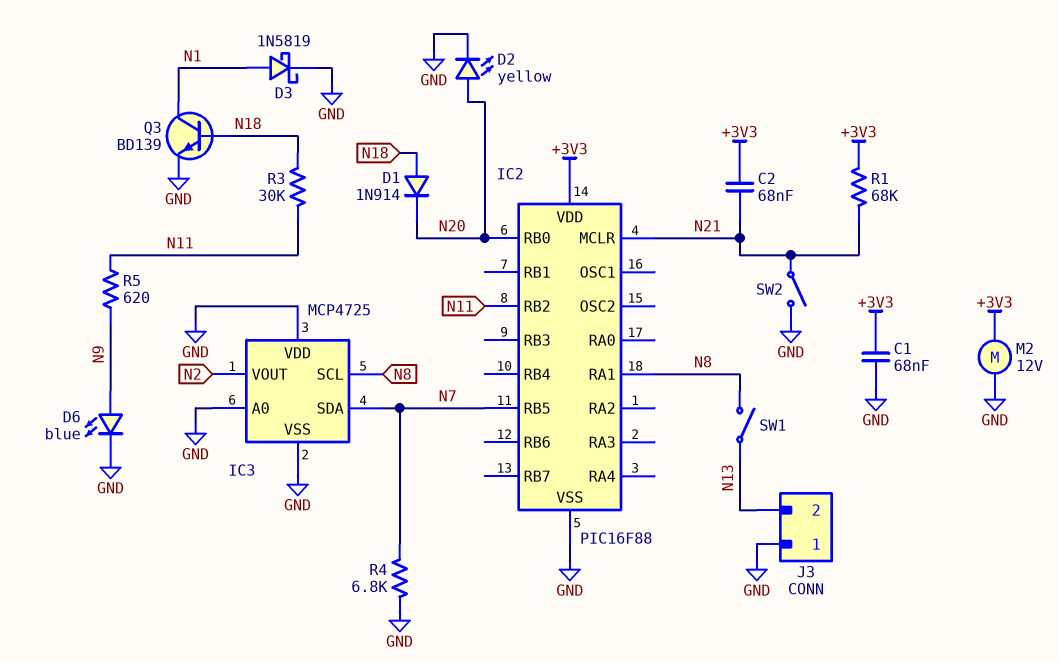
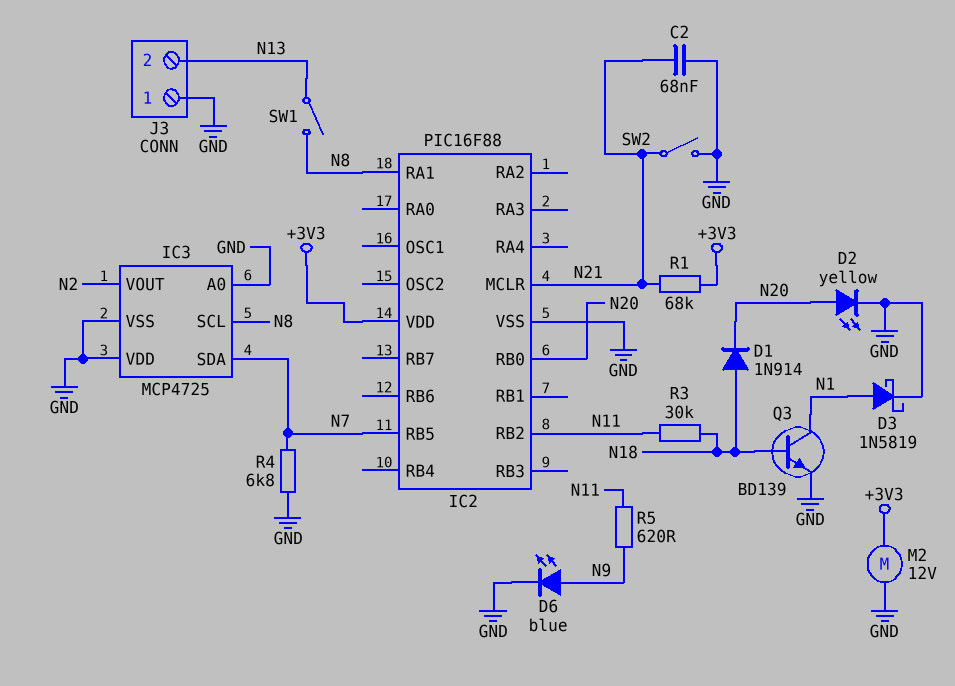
C1: 68nF (+3V3, GND) -> none
C2: 68nF (+3V3, N21) -> 68nF (GND, N21)

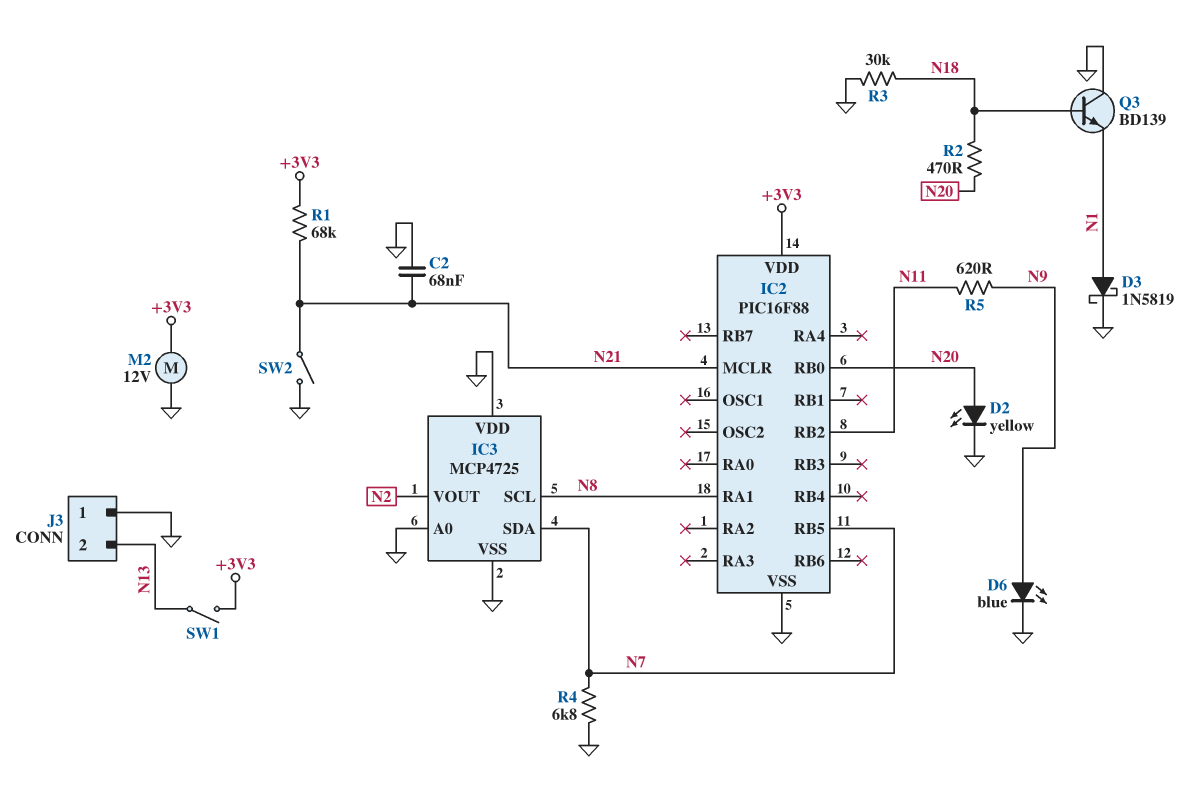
D1: diode 1N914 (A N18, K N20) -> none
Q3: NPN BD139 (B N18, C N1, E GND) -> NPN BD139 (B N18, C GND, E N1)
R2: none -> 470 (N18, N20)
R3: 30k (N11, N18) -> 30k (GND, N18)
SW1: switch (N8, N13) -> switch (+3V3, N13)

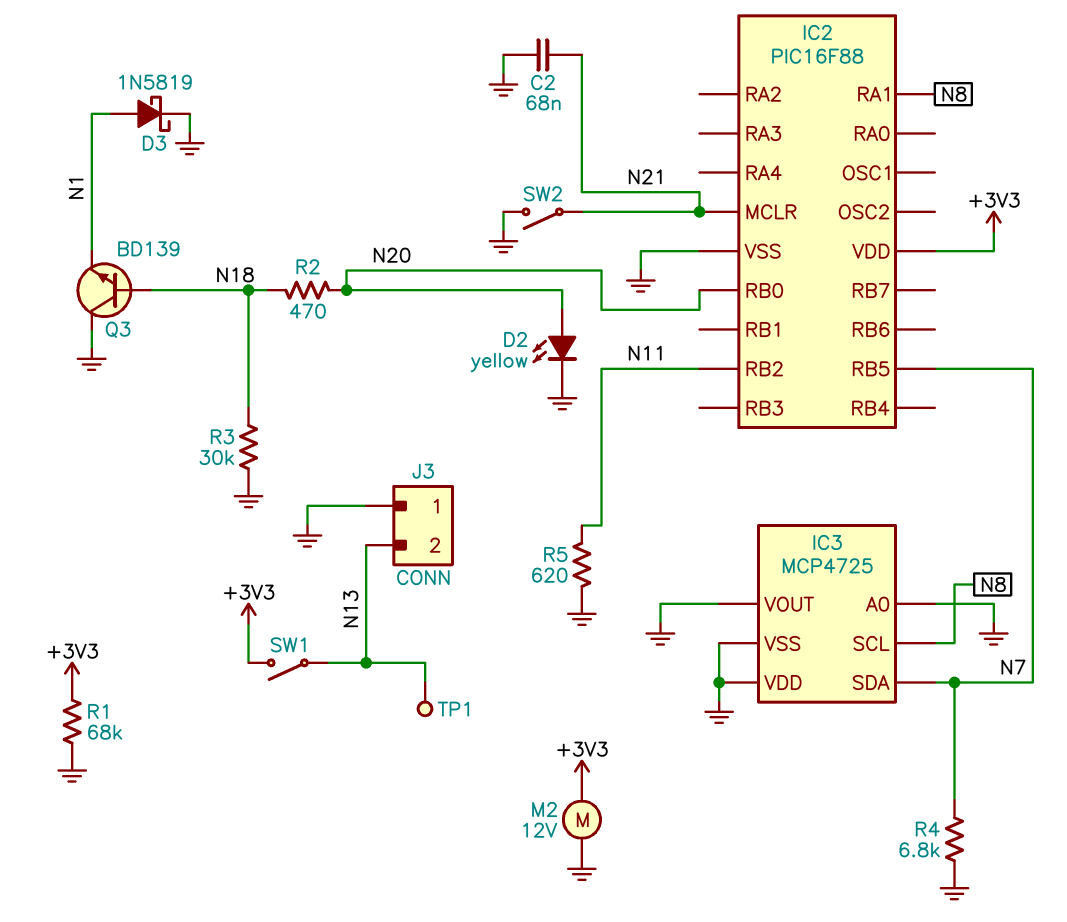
D6: LED blue (A N9, K GND) -> none
IC3 pin VOUT: N2 -> GND
R1: 68k (+3V3, N21) -> 68k (+3V3, GND)
R5: 620 (N9, N11) -> 620 (GND, N11)
TP1: none -> test point (N13)

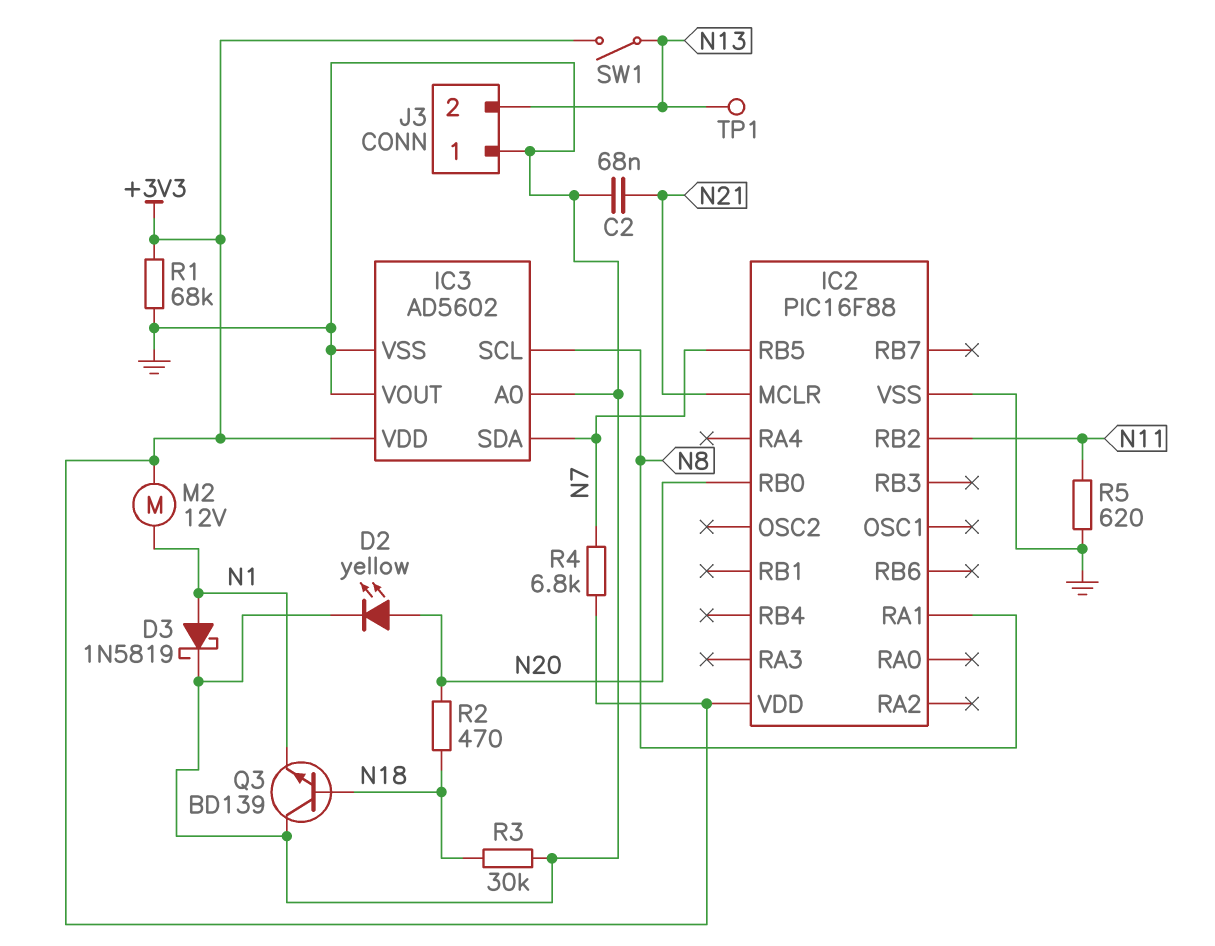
IC3: MCP4725 -> AD5602
IC3 pin VDD: GND -> +3V3
M2: motor 12V (+3V3, GND) -> motor 12V (+3V3, N1)
R4: 6.8k (GND, N7) -> 6.8k (+3V3, N7)
SW2: switch (GND, N21) -> none

